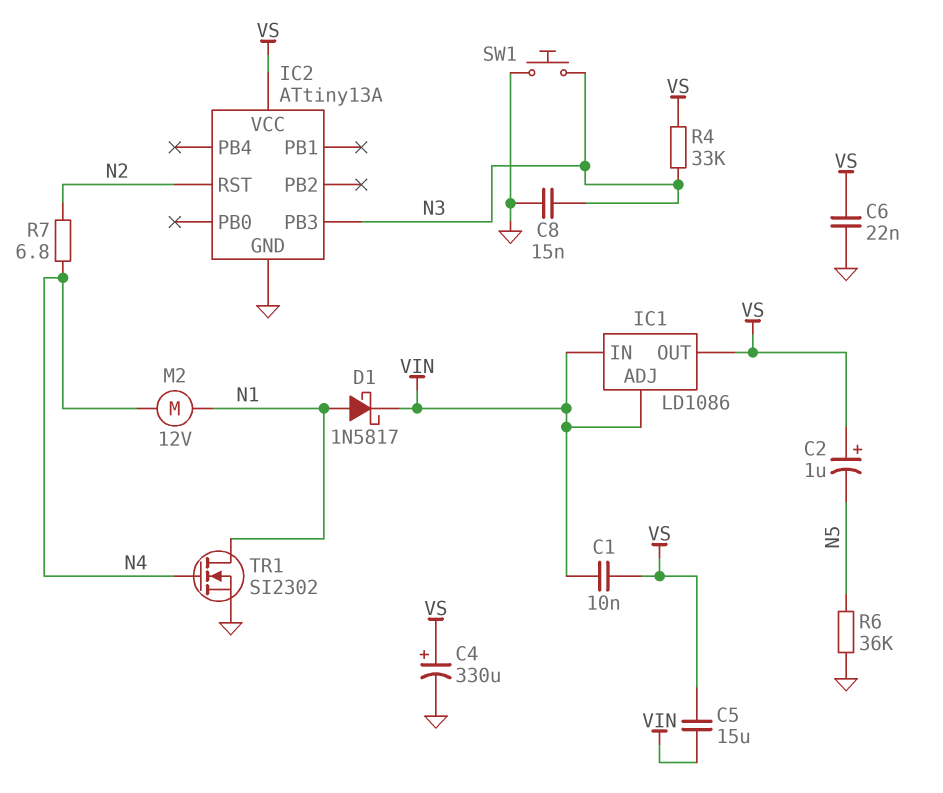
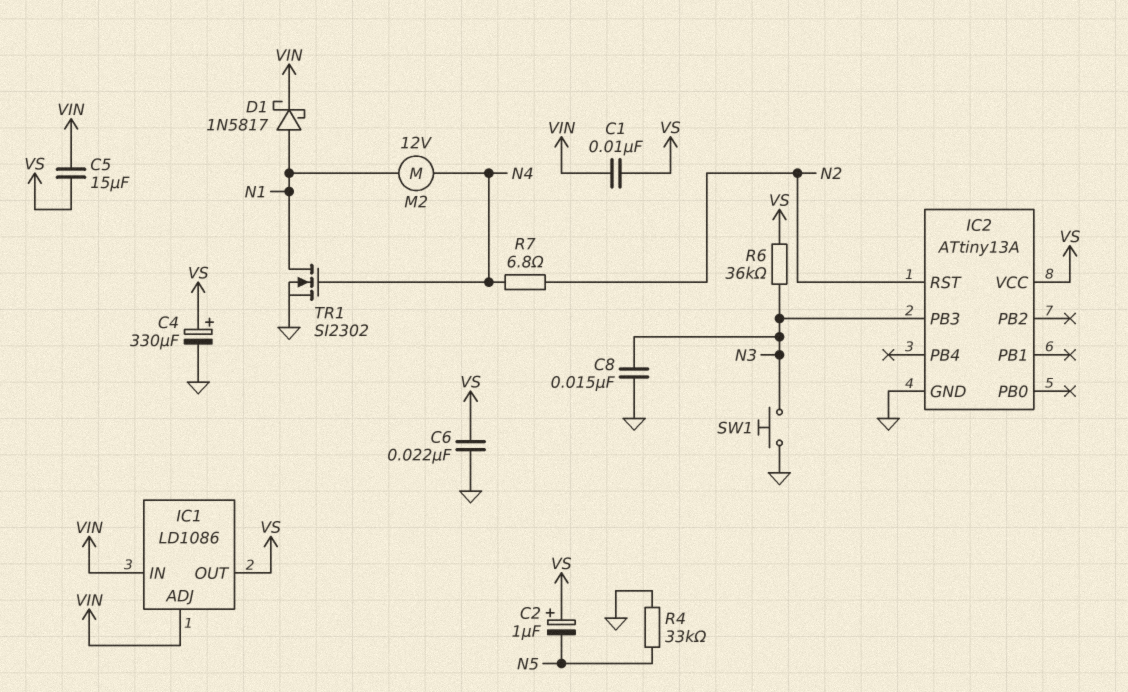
R4: 33k (N3, VS) -> 33k (GND, N5)
R6: 36k (GND, N5) -> 36k (N3, VS)

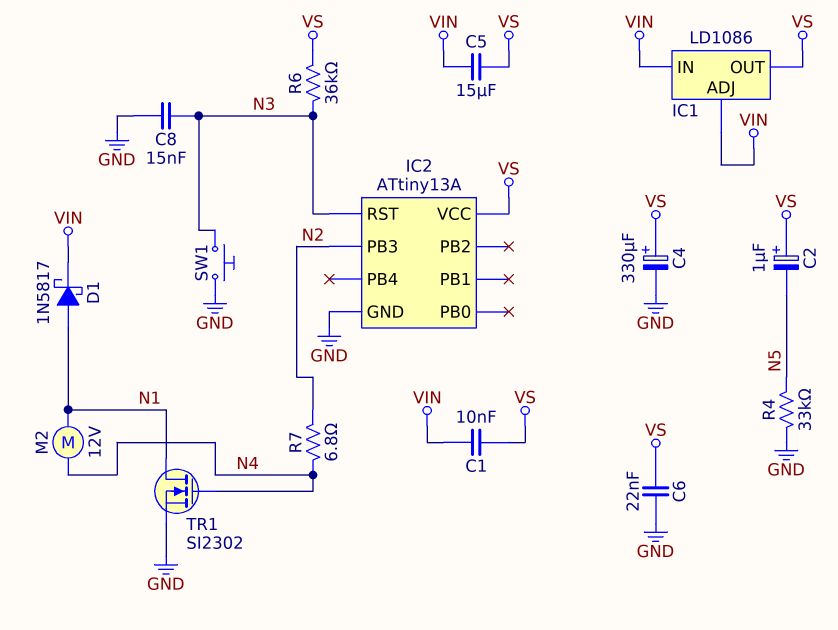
IC2 pin PB3: N3 -> N2
IC2 pin RST: N2 -> N3

